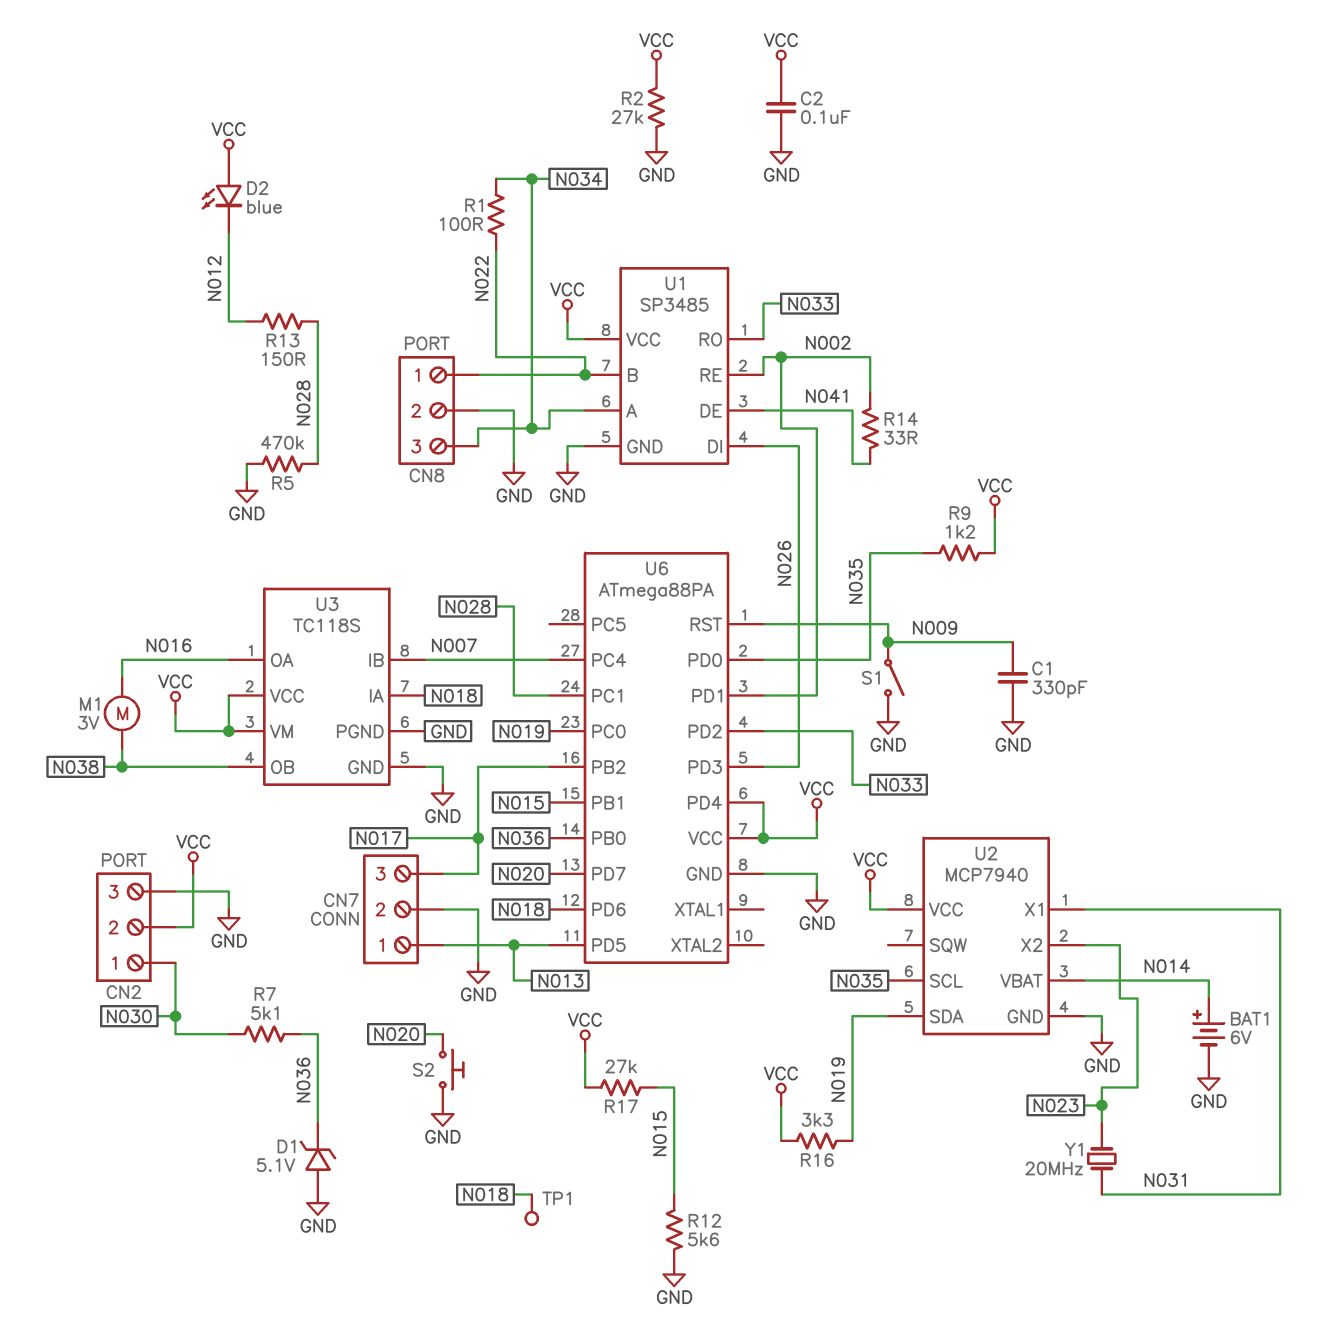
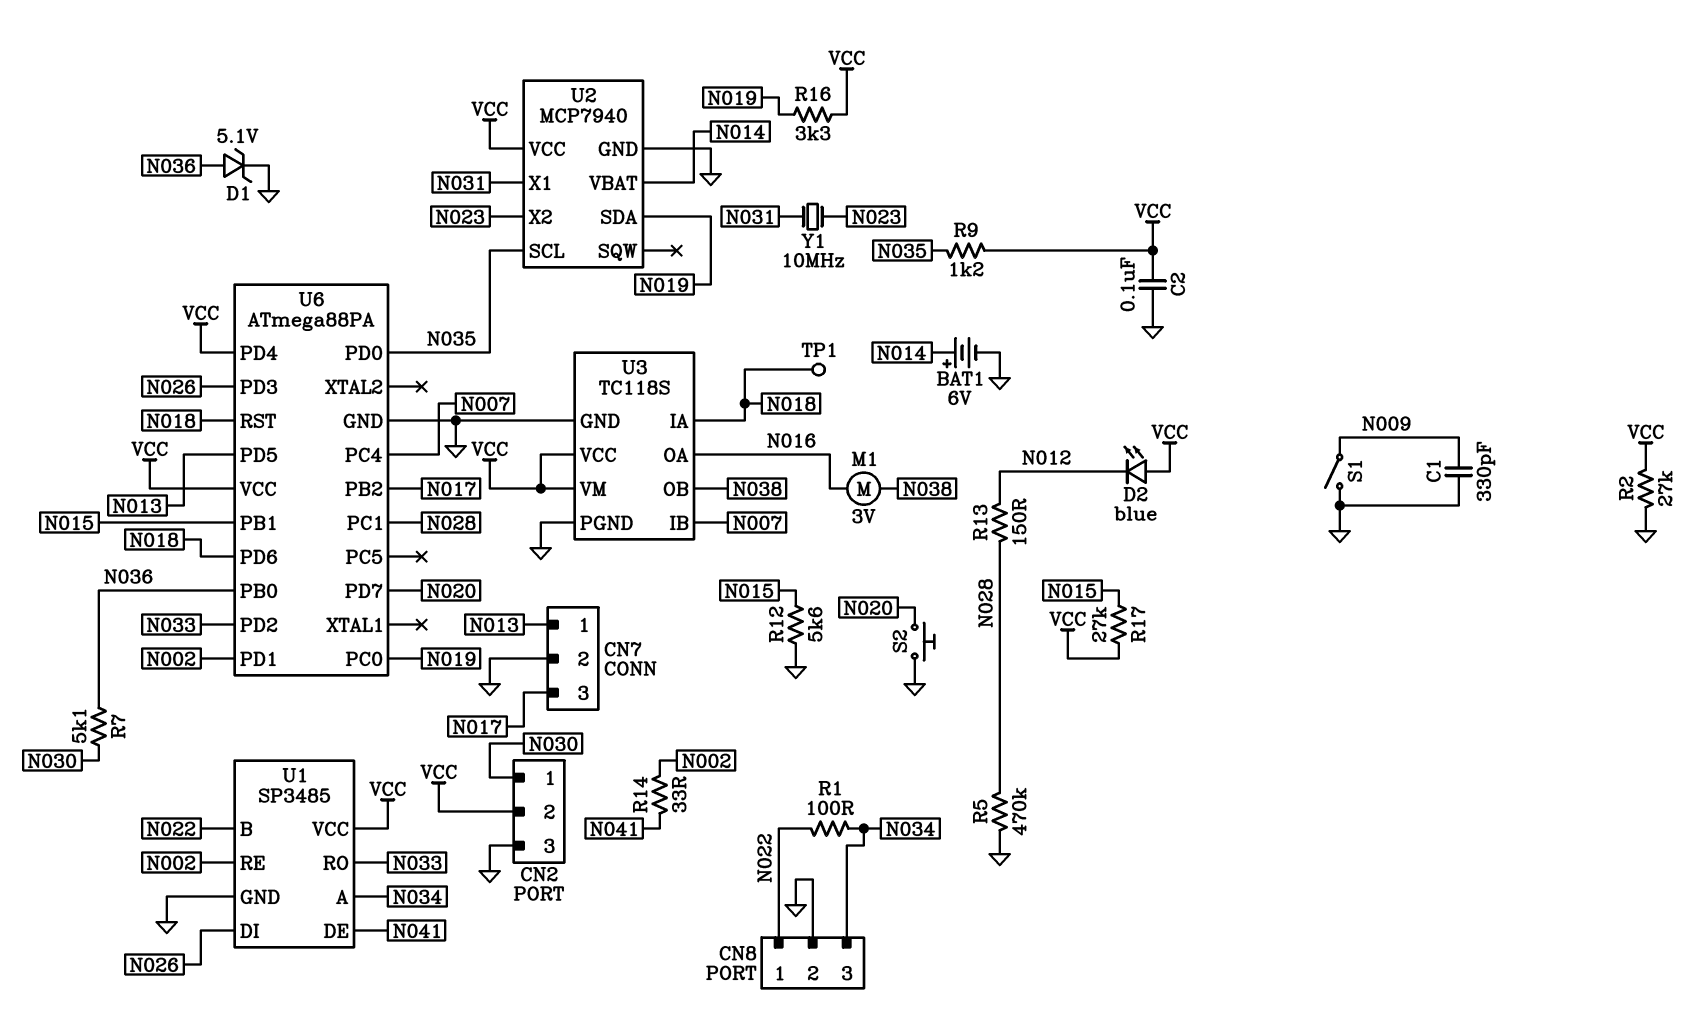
D1: zener 5.1V (A GND, K N036) -> zener 5.1V (A N036, K GND)
U6 pin RST: N009 -> N018
Y1: 20MHz (N023, N031) -> 10MHz (N023, N031)

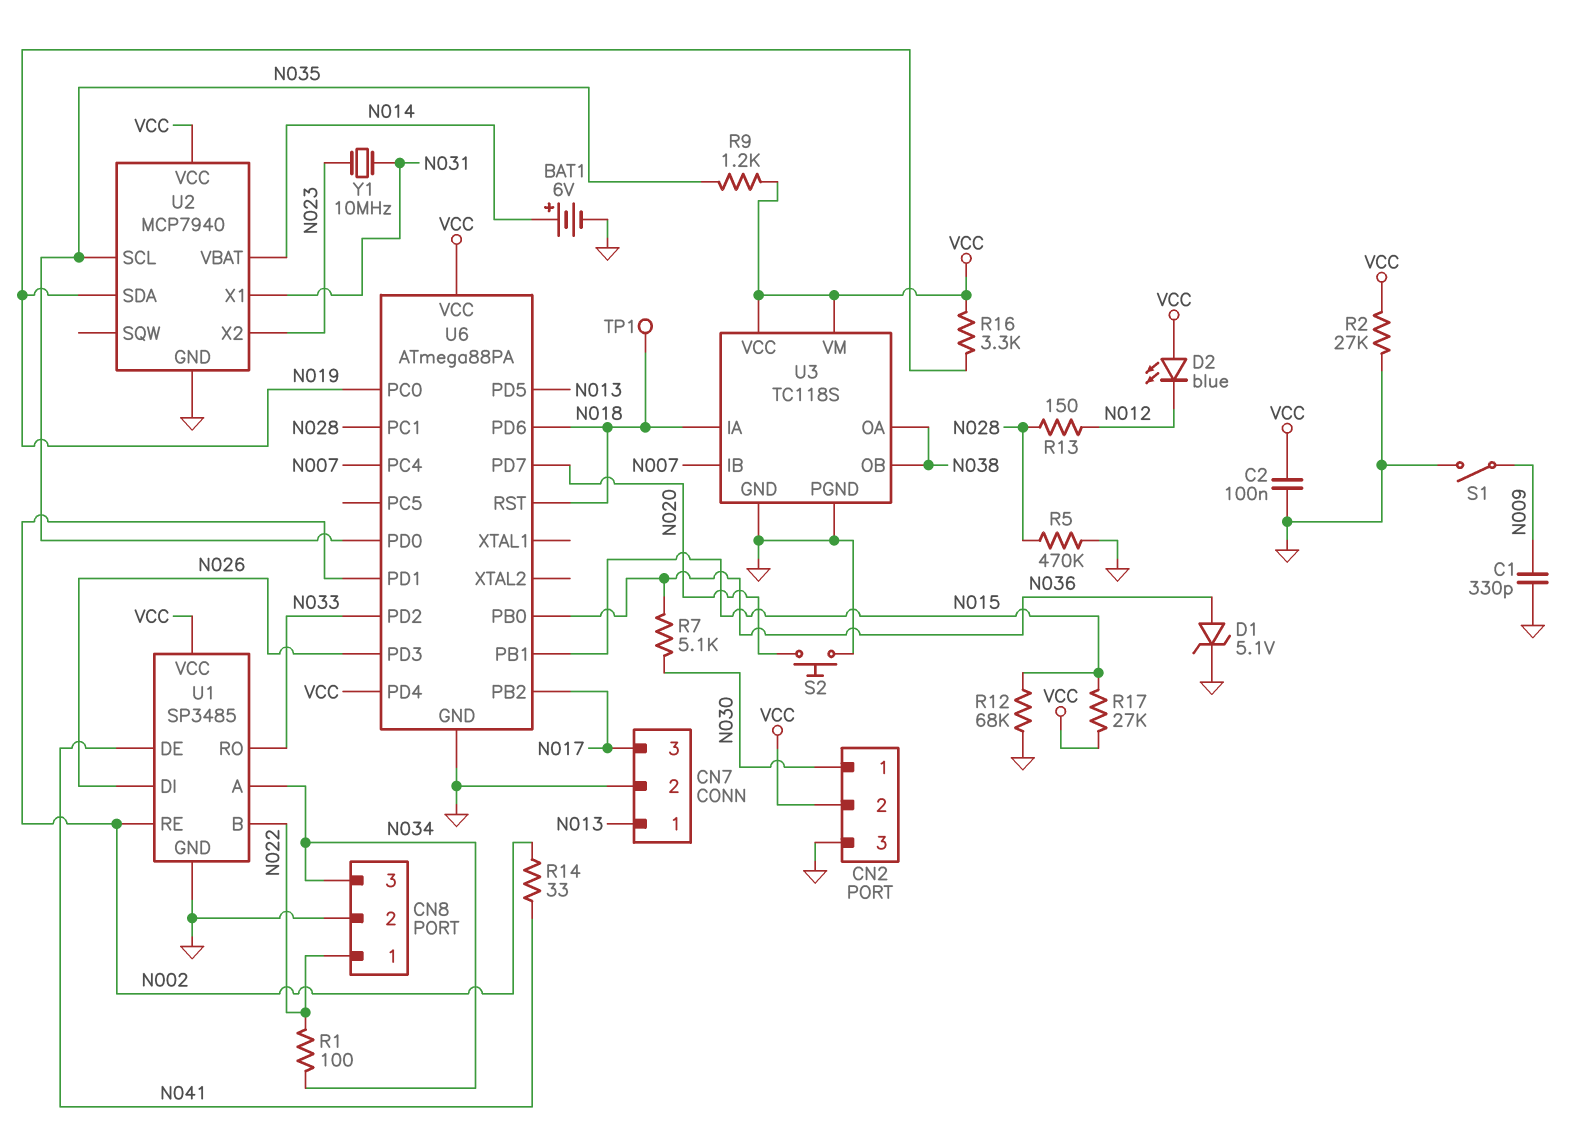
M1: motor 3V (N016, N038) -> none
R12: 5.6k (GND, N015) -> 68k (GND, N015)
U3 pin OA: N016 -> N038

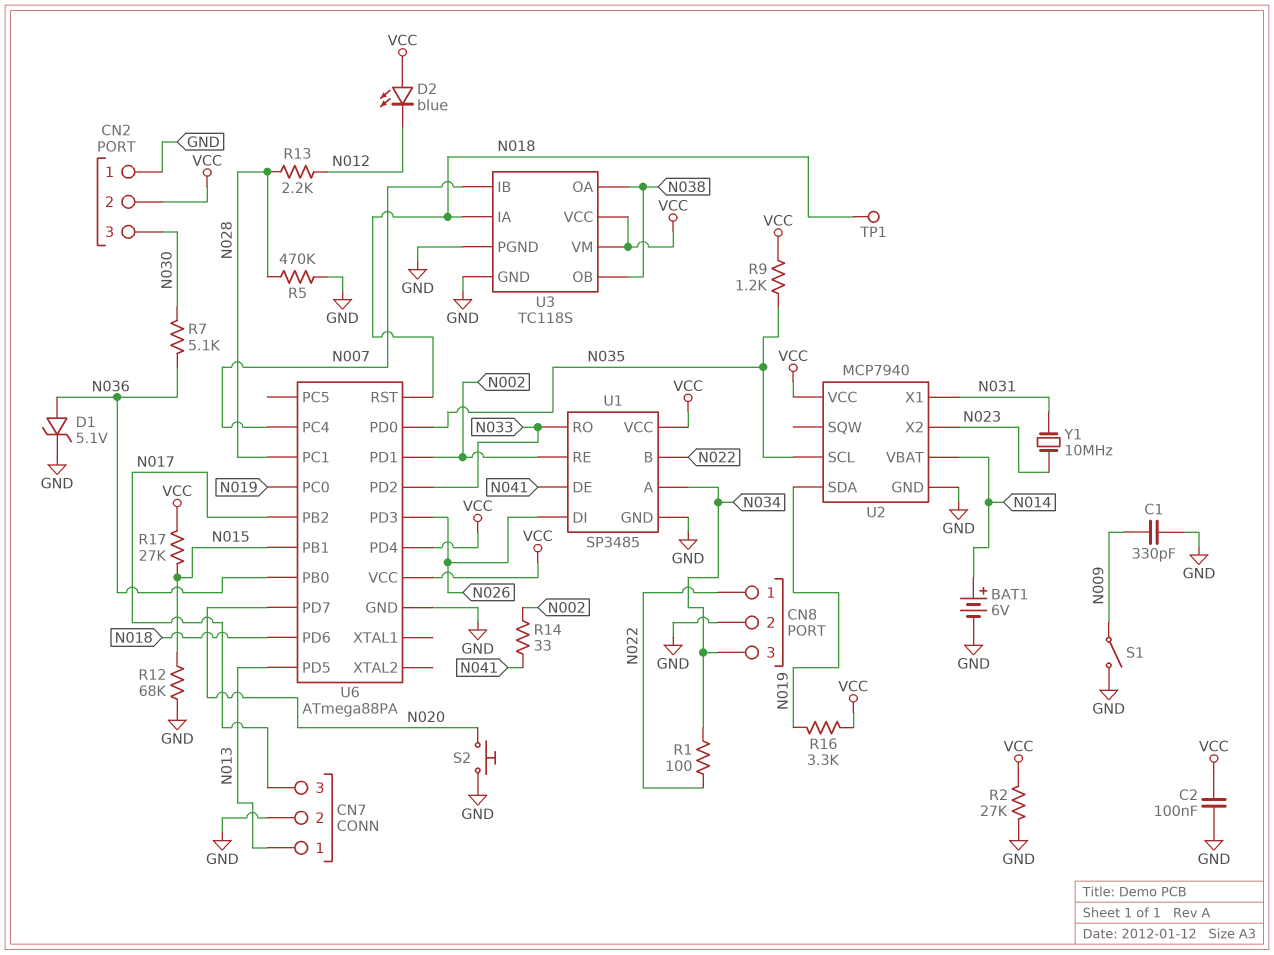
CN2 pin 1: N030 -> GND
CN2 pin 3: GND -> N030
R13: 150 (N012, N028) -> 2.2k (N012, N028)

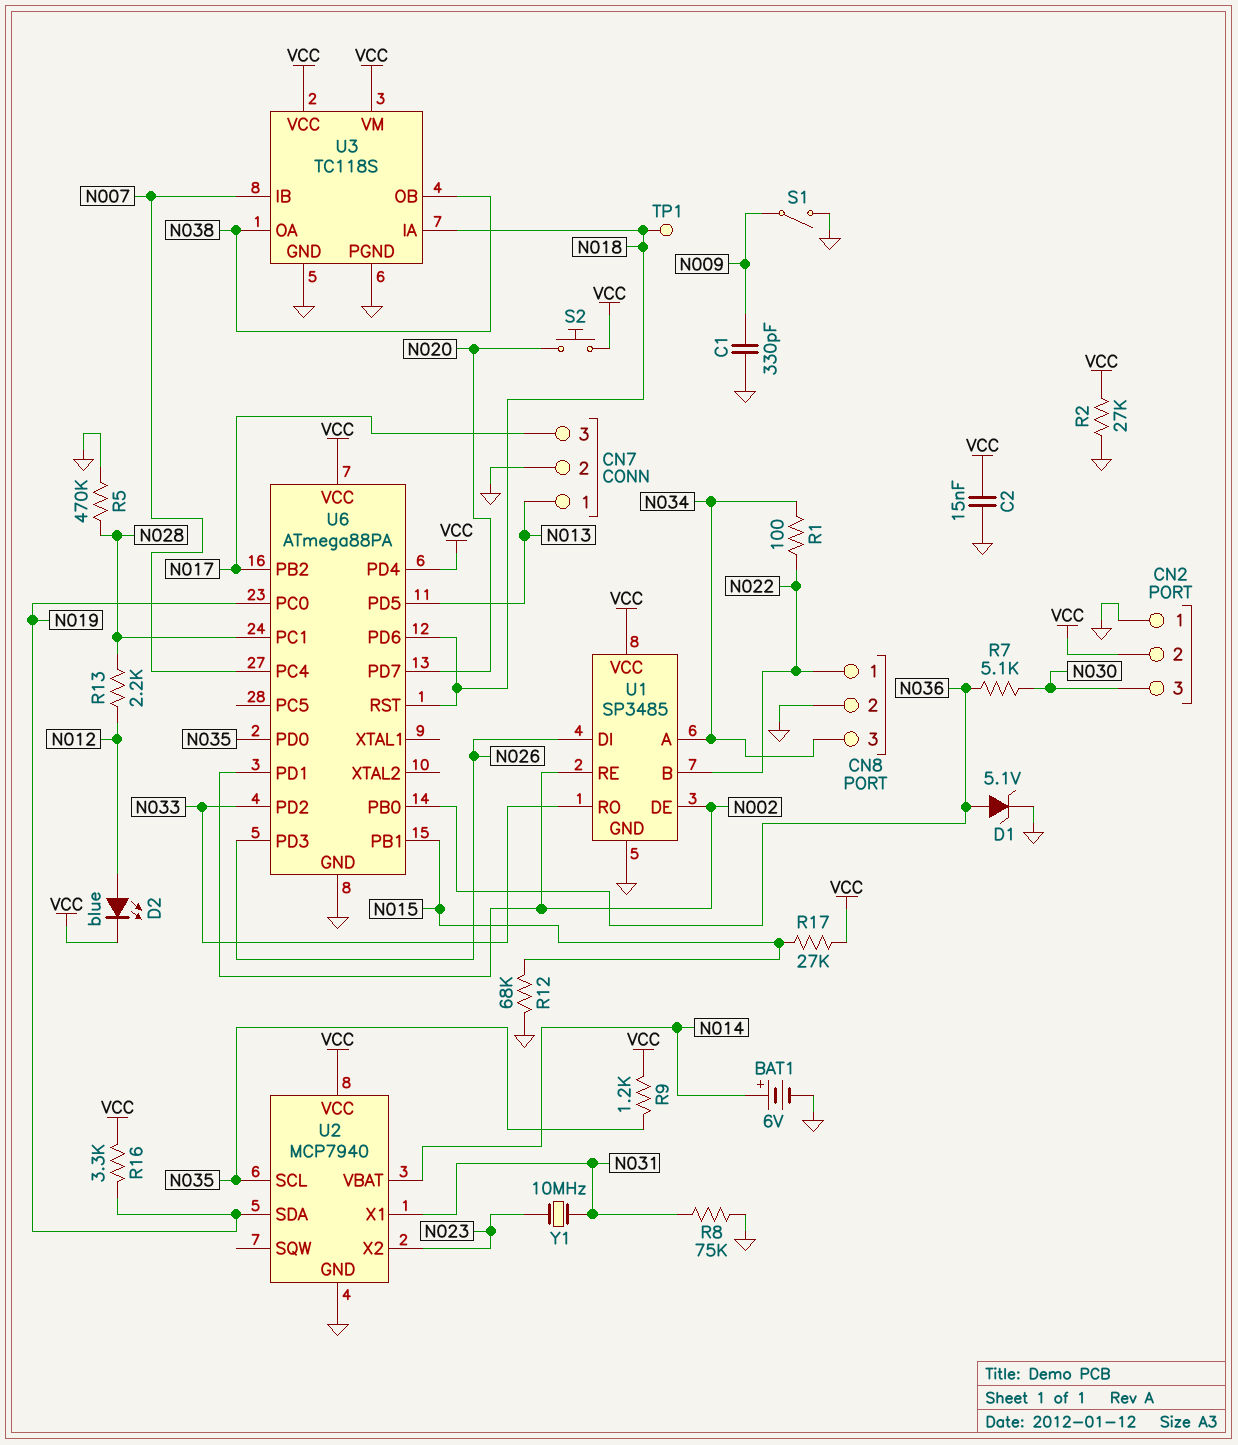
C2: 100nF (GND, VCC) -> 15nF (GND, VCC)
D2: LED blue (A VCC, K N012) -> LED blue (A N012, K VCC)
R8: none -> 75k (GND, N031)
R14: 33 (N002, N041) -> none
S2: button (GND, N020) -> button (N020, VCC)
U1 pin DE: N041 -> N002

